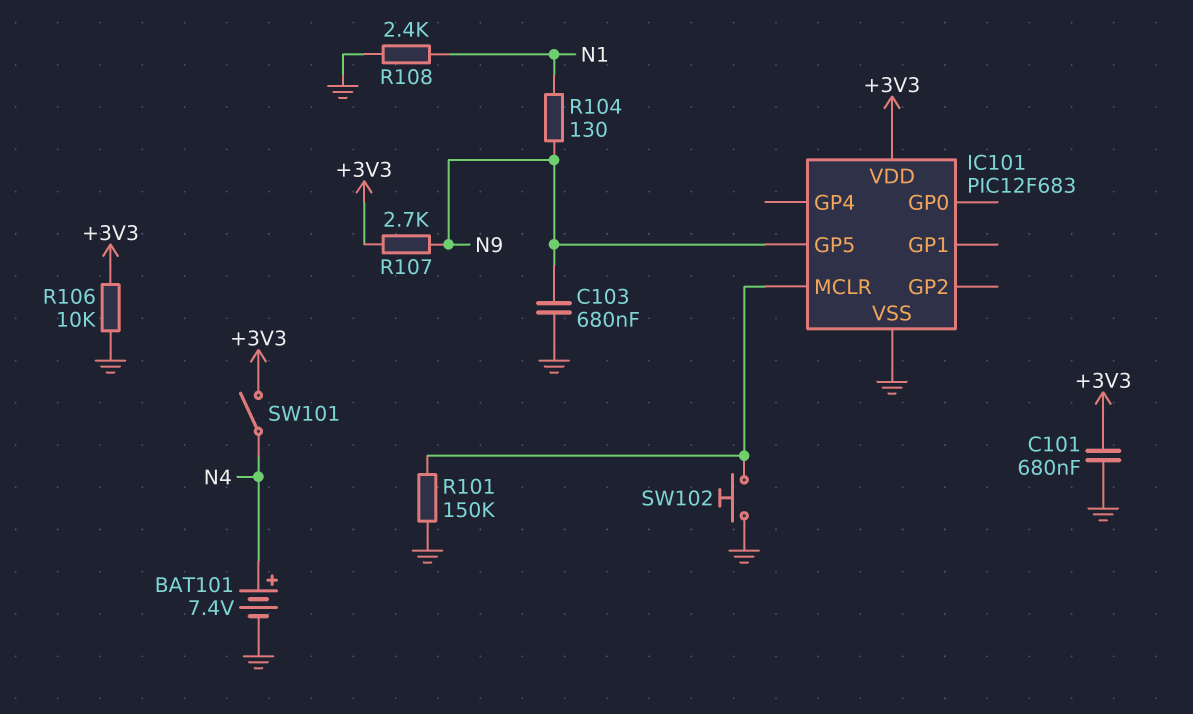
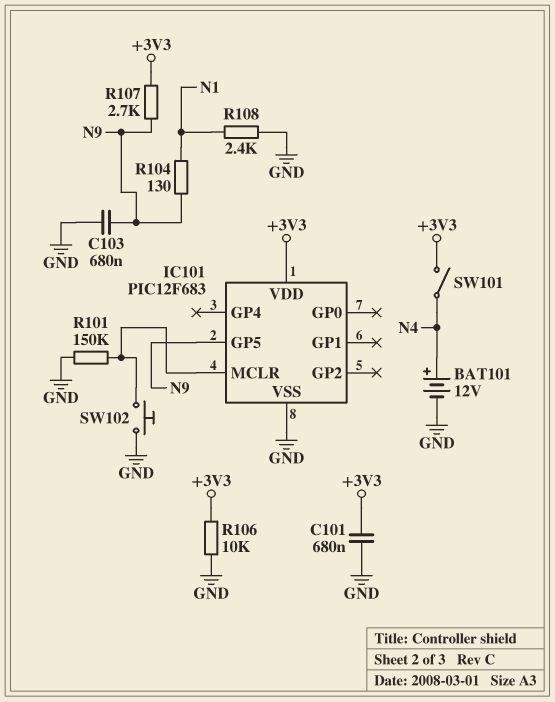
BAT101: 7.4V (plus N4, minus GND) -> 12V (plus N4, minus GND)

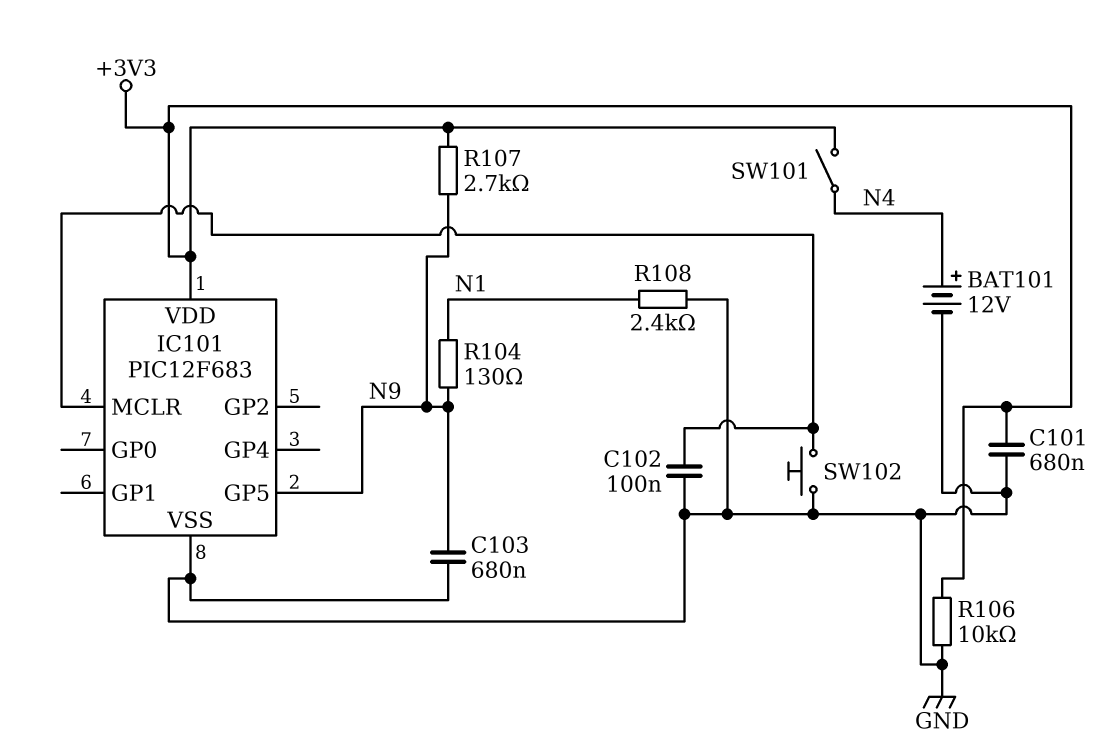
C102: none -> 100nF (GND, IC101/MCLR)
R101: 150k (GND, IC101/MCLR) -> none

